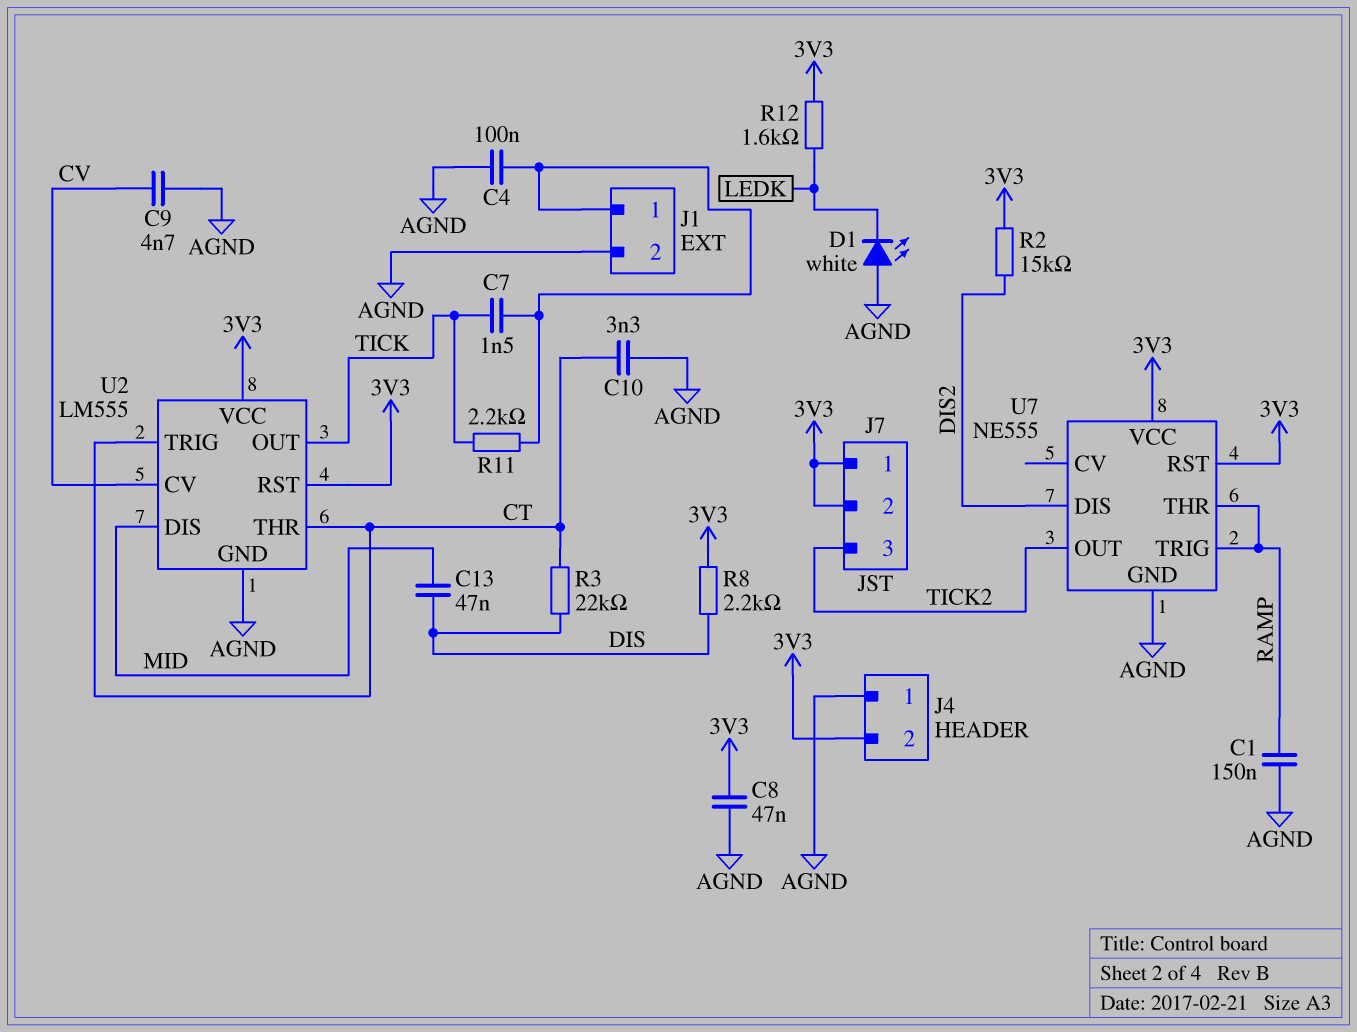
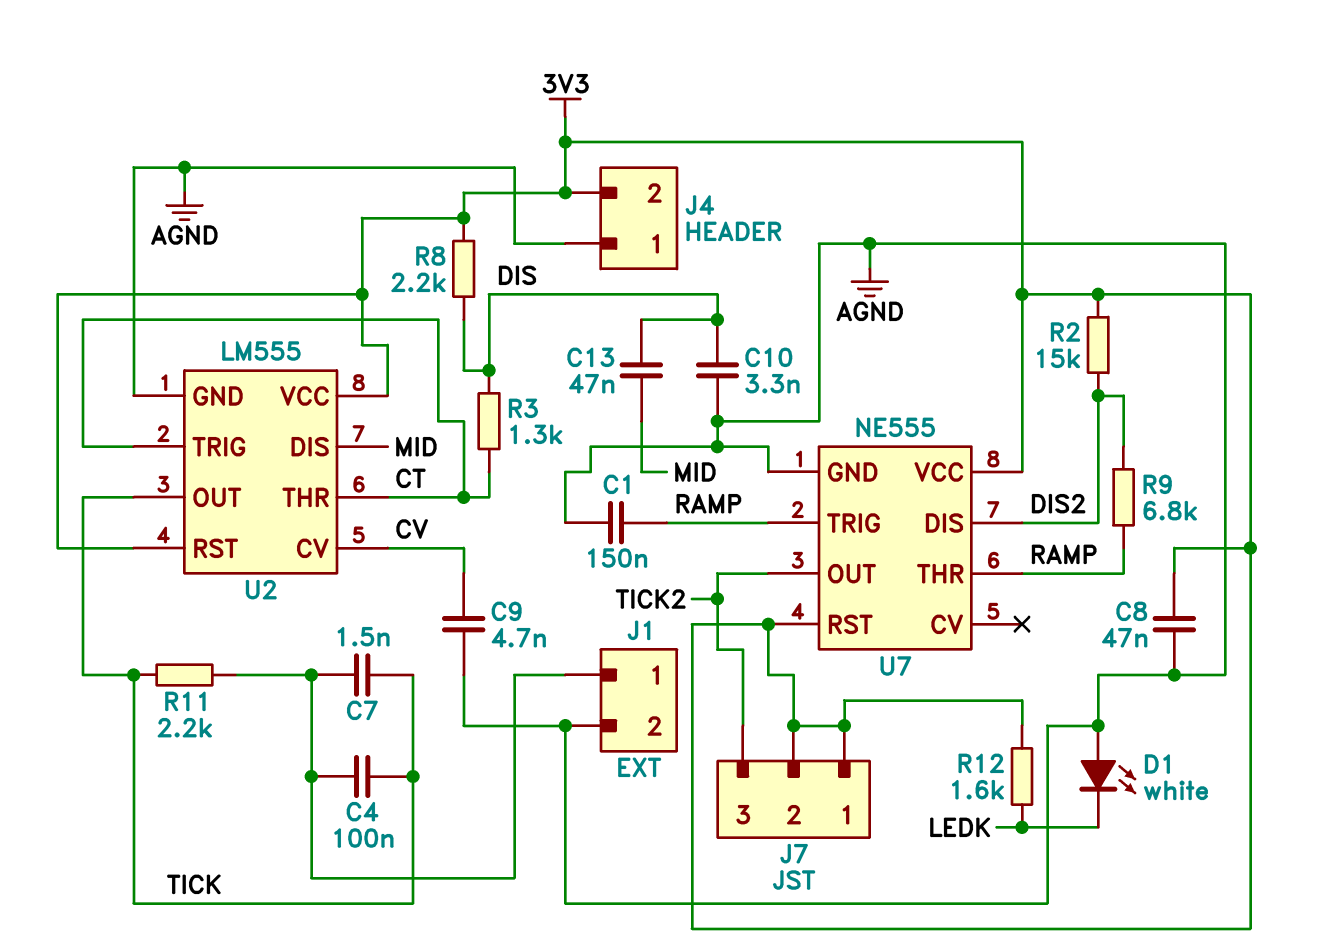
C4: 100nF (AGND, J1/1) -> 100nF (J1/1, TICK)
C10: 3.3nF (AGND, CT) -> 3.3nF (AGND, DIS)
R3: 22k (CT, DIS) -> 1.3k (CT, DIS)
R9: none -> 6.8k (DIS2, RAMP)

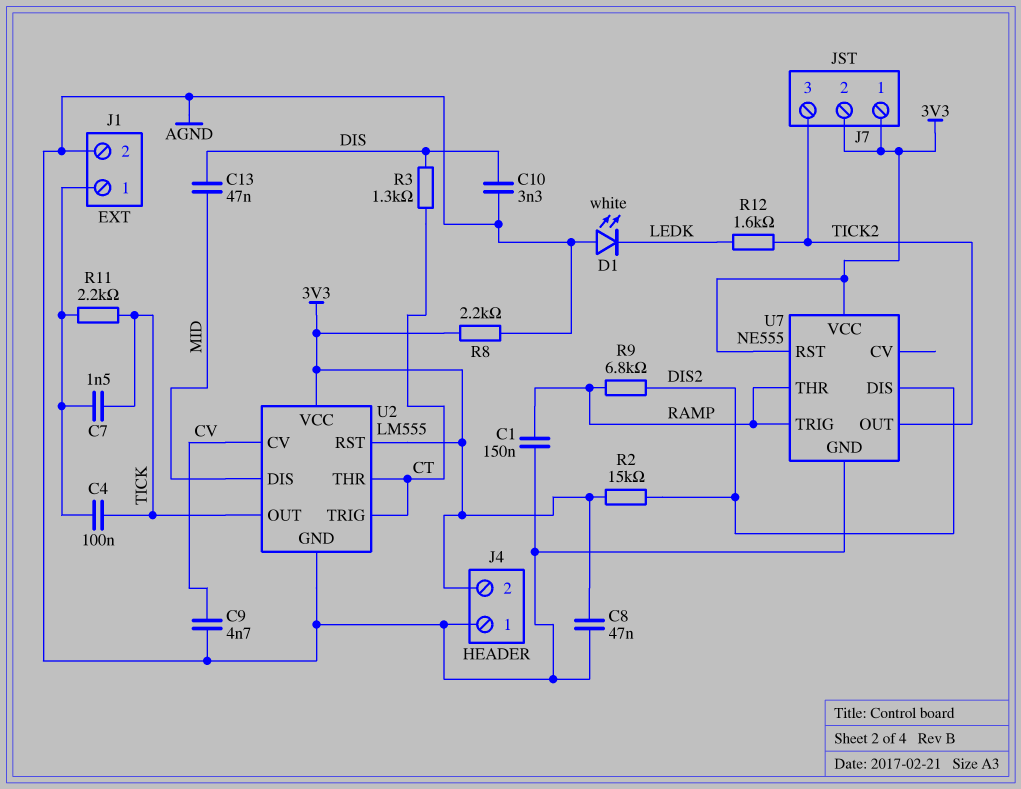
R8: 2.2k (3V3, DIS) -> 2.2k (3V3, AGND)
R12: 1.6k (3V3, LEDK) -> 1.6k (LEDK, TICK2)

